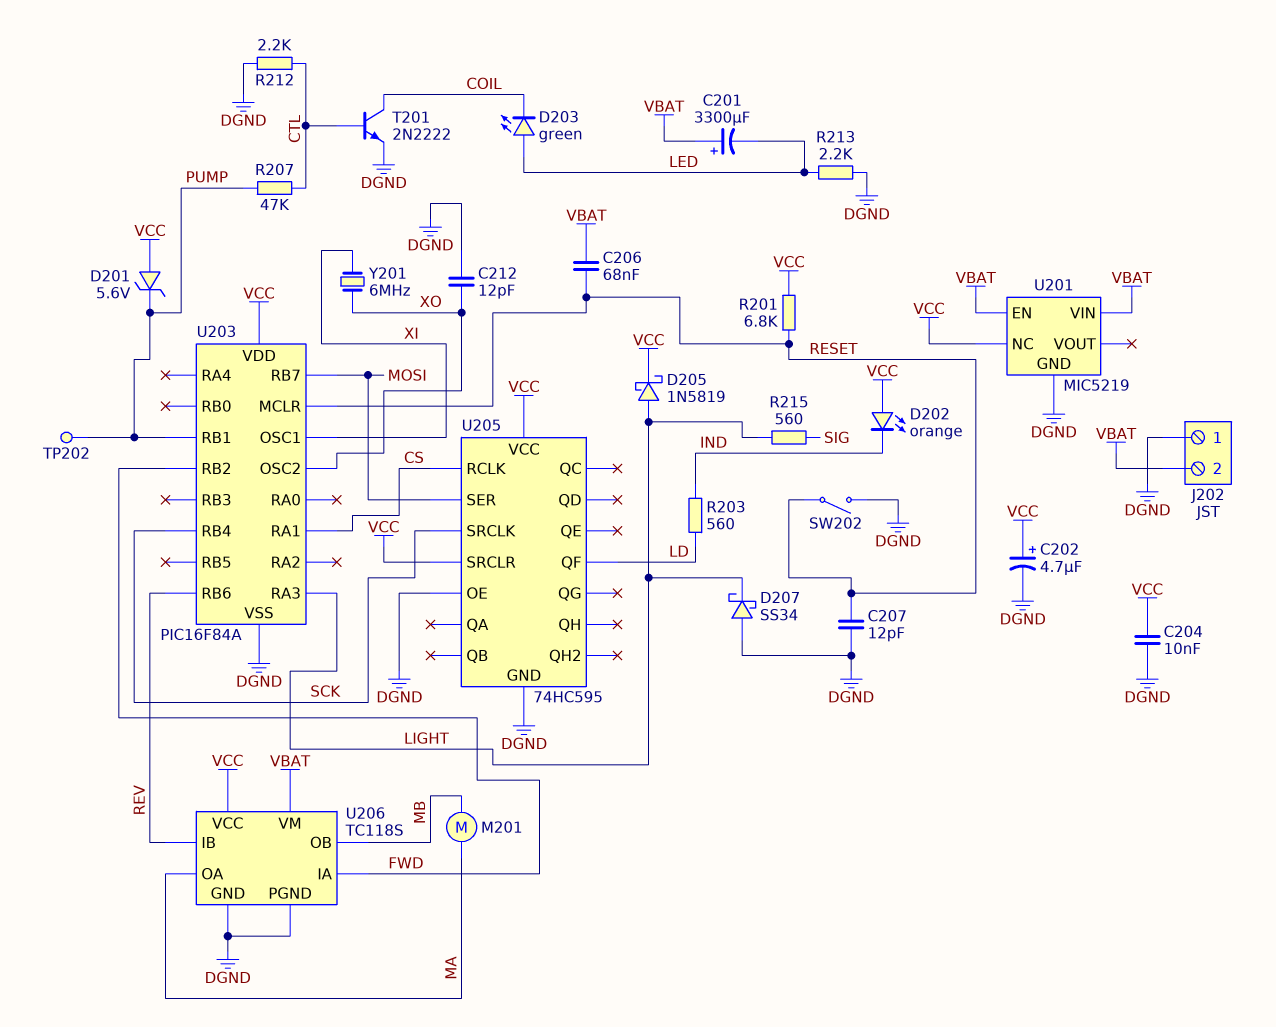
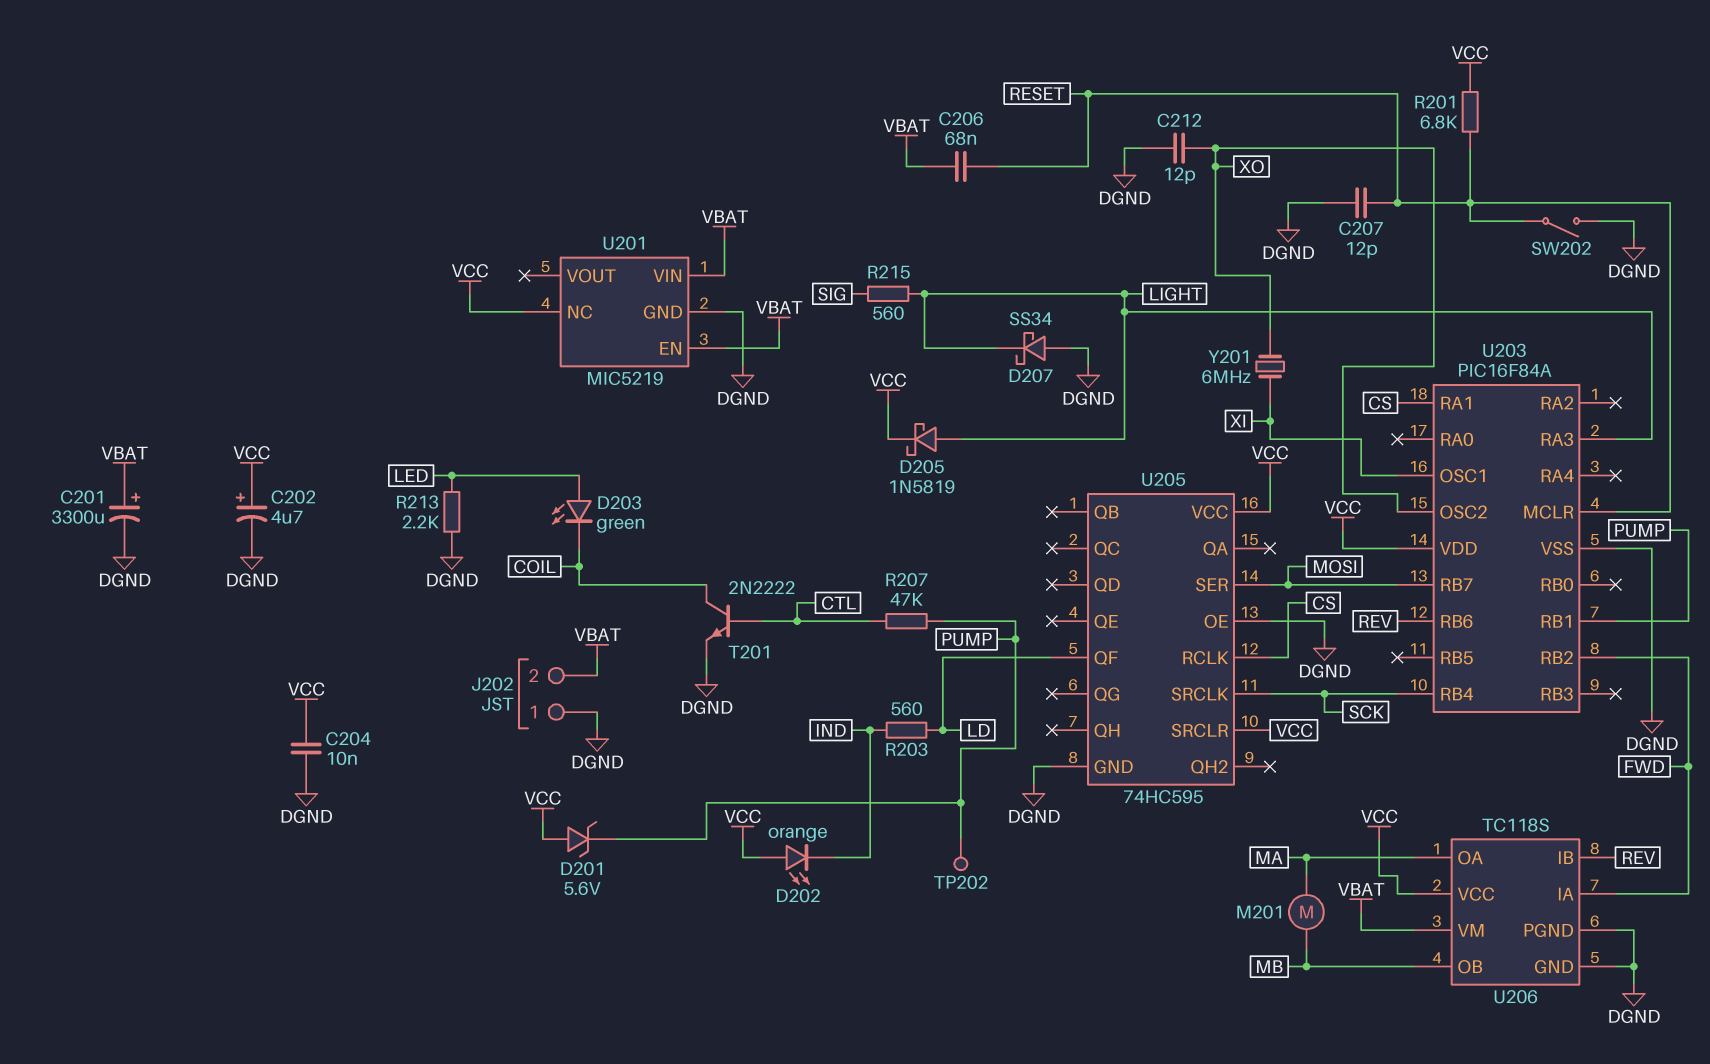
C201: 3300uF (plus VBAT, minus LED) -> 3300uF (plus VBAT, minus DGND)
R212: 2.2k (CTL, DGND) -> none

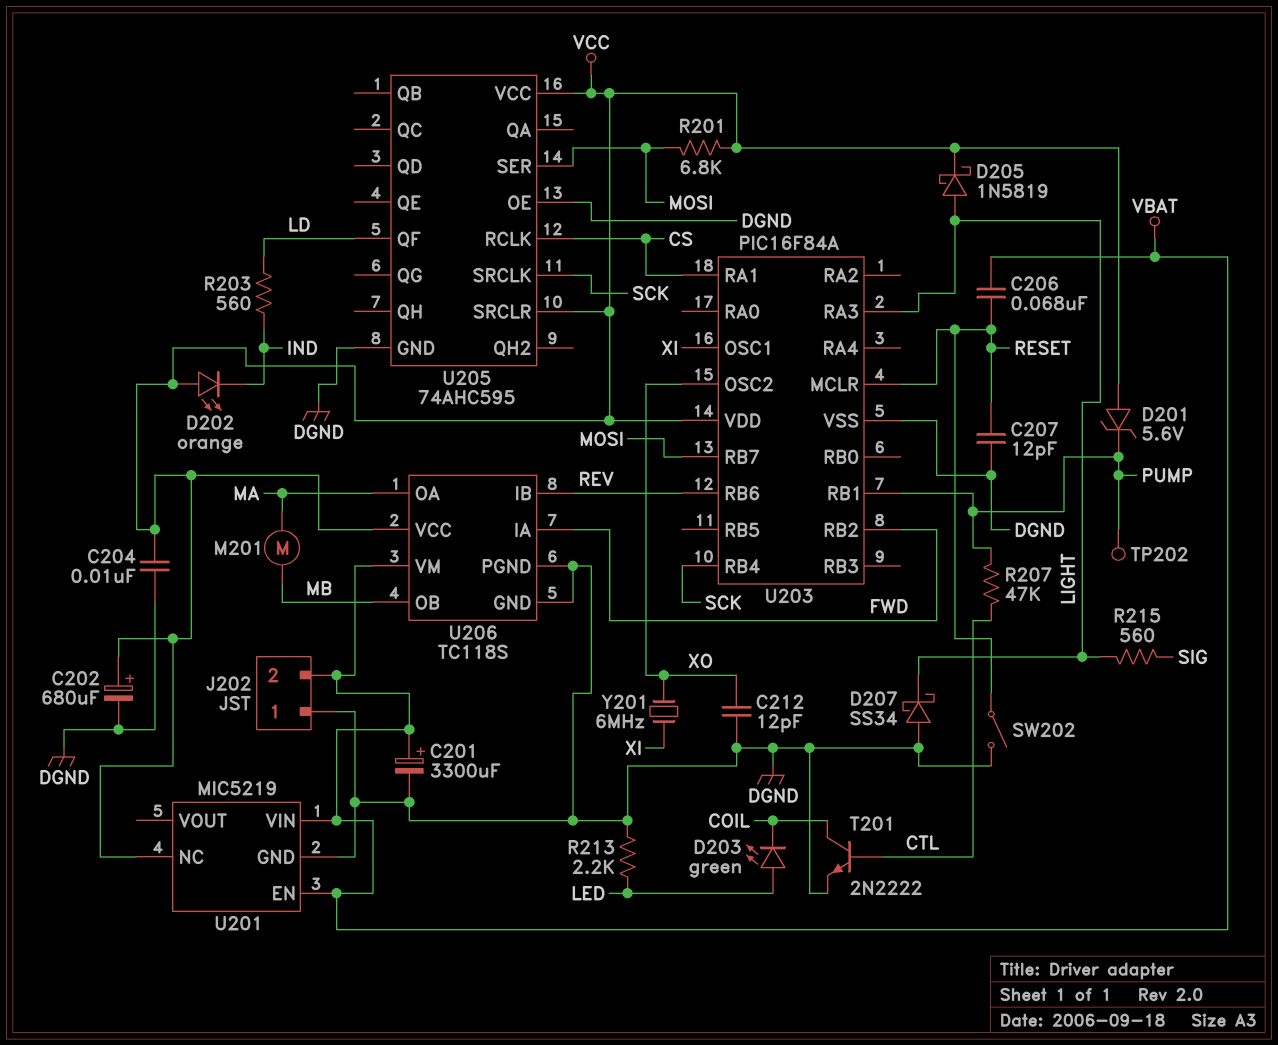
C202: 4.7uF (plus VCC, minus DGND) -> 680uF (plus VCC, minus DGND)
R201: 6.8k (RESET, VCC) -> 6.8k (MOSI, VCC)
U205: 74HC595 -> 74AHC595

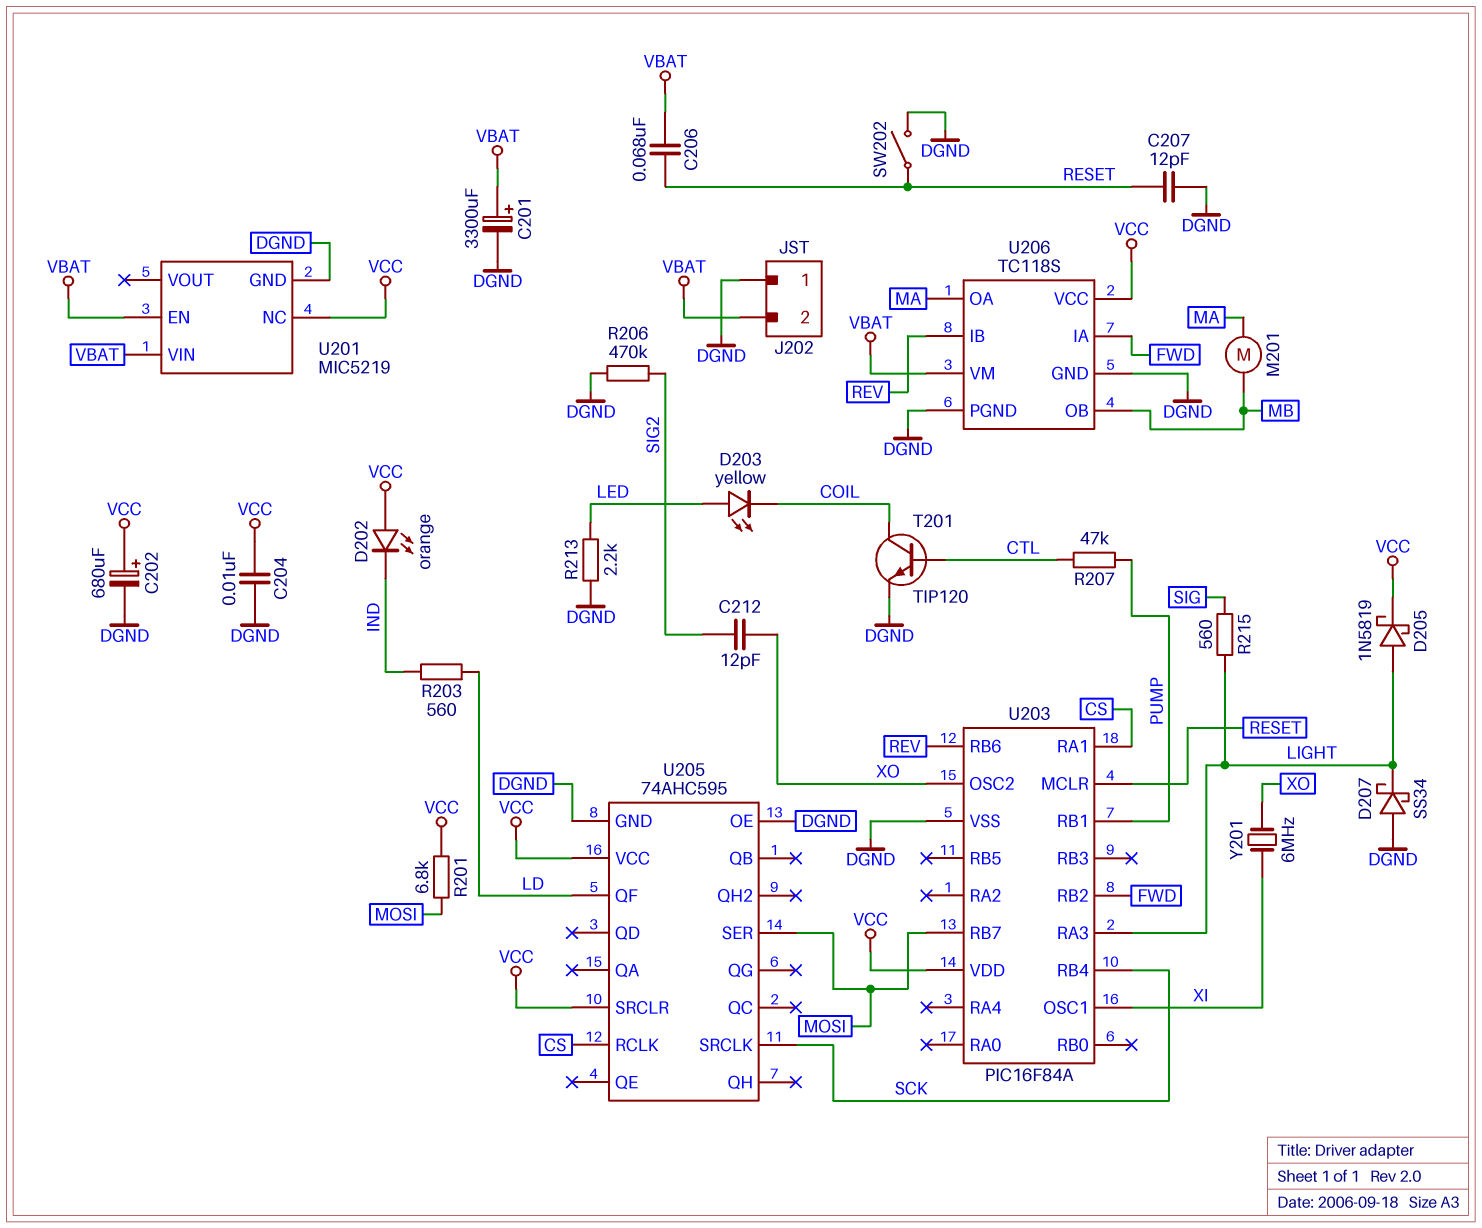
C212: 12pF (DGND, XO) -> 12pF (SIG2, XO)
D201: zener 5.6V (A VCC, K PUMP) -> none
D203: LED green (A LED, K COIL) -> LED yellow (A LED, K COIL)
R206: none -> 470k (DGND, SIG2)
T201: NPN 2N2222 (B CTL, C COIL, E DGND) -> NPN TIP120 (B CTL, C COIL, E DGND)
TP202: test point (PUMP) -> none

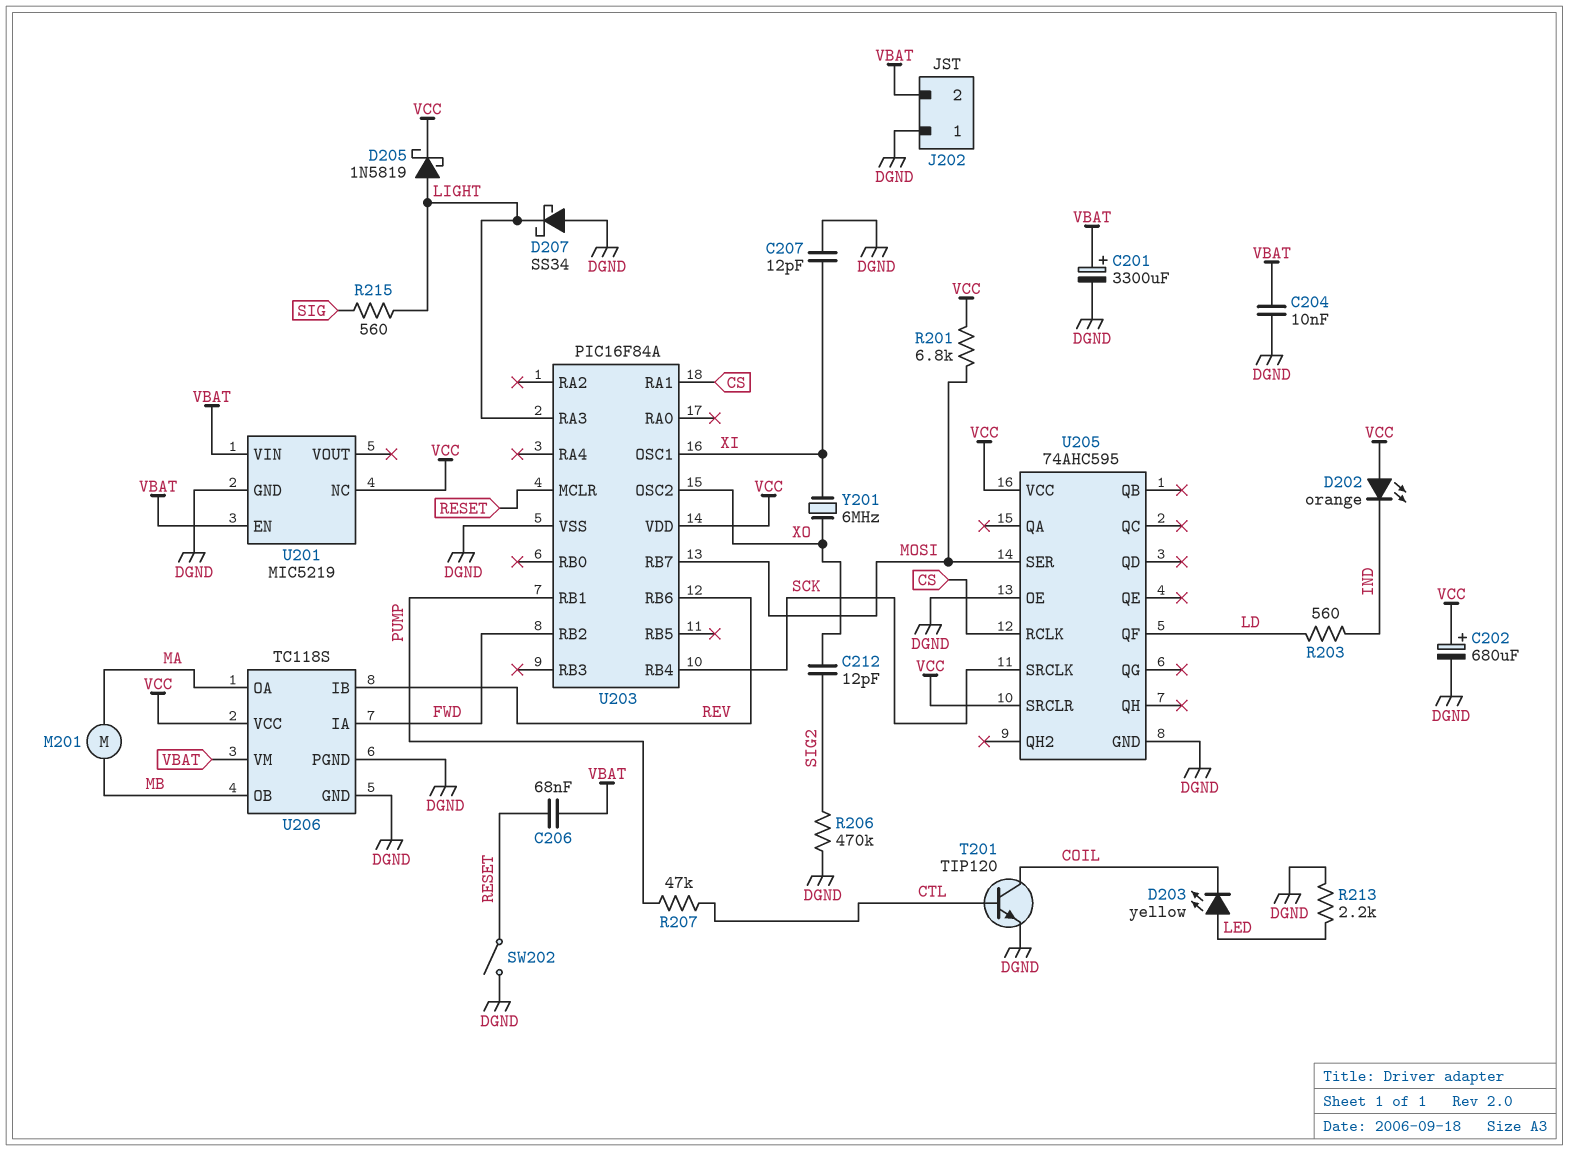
C204: 10nF (DGND, VCC) -> 10nF (DGND, VBAT)
C207: 12pF (DGND, RESET) -> 12pF (DGND, XI)

